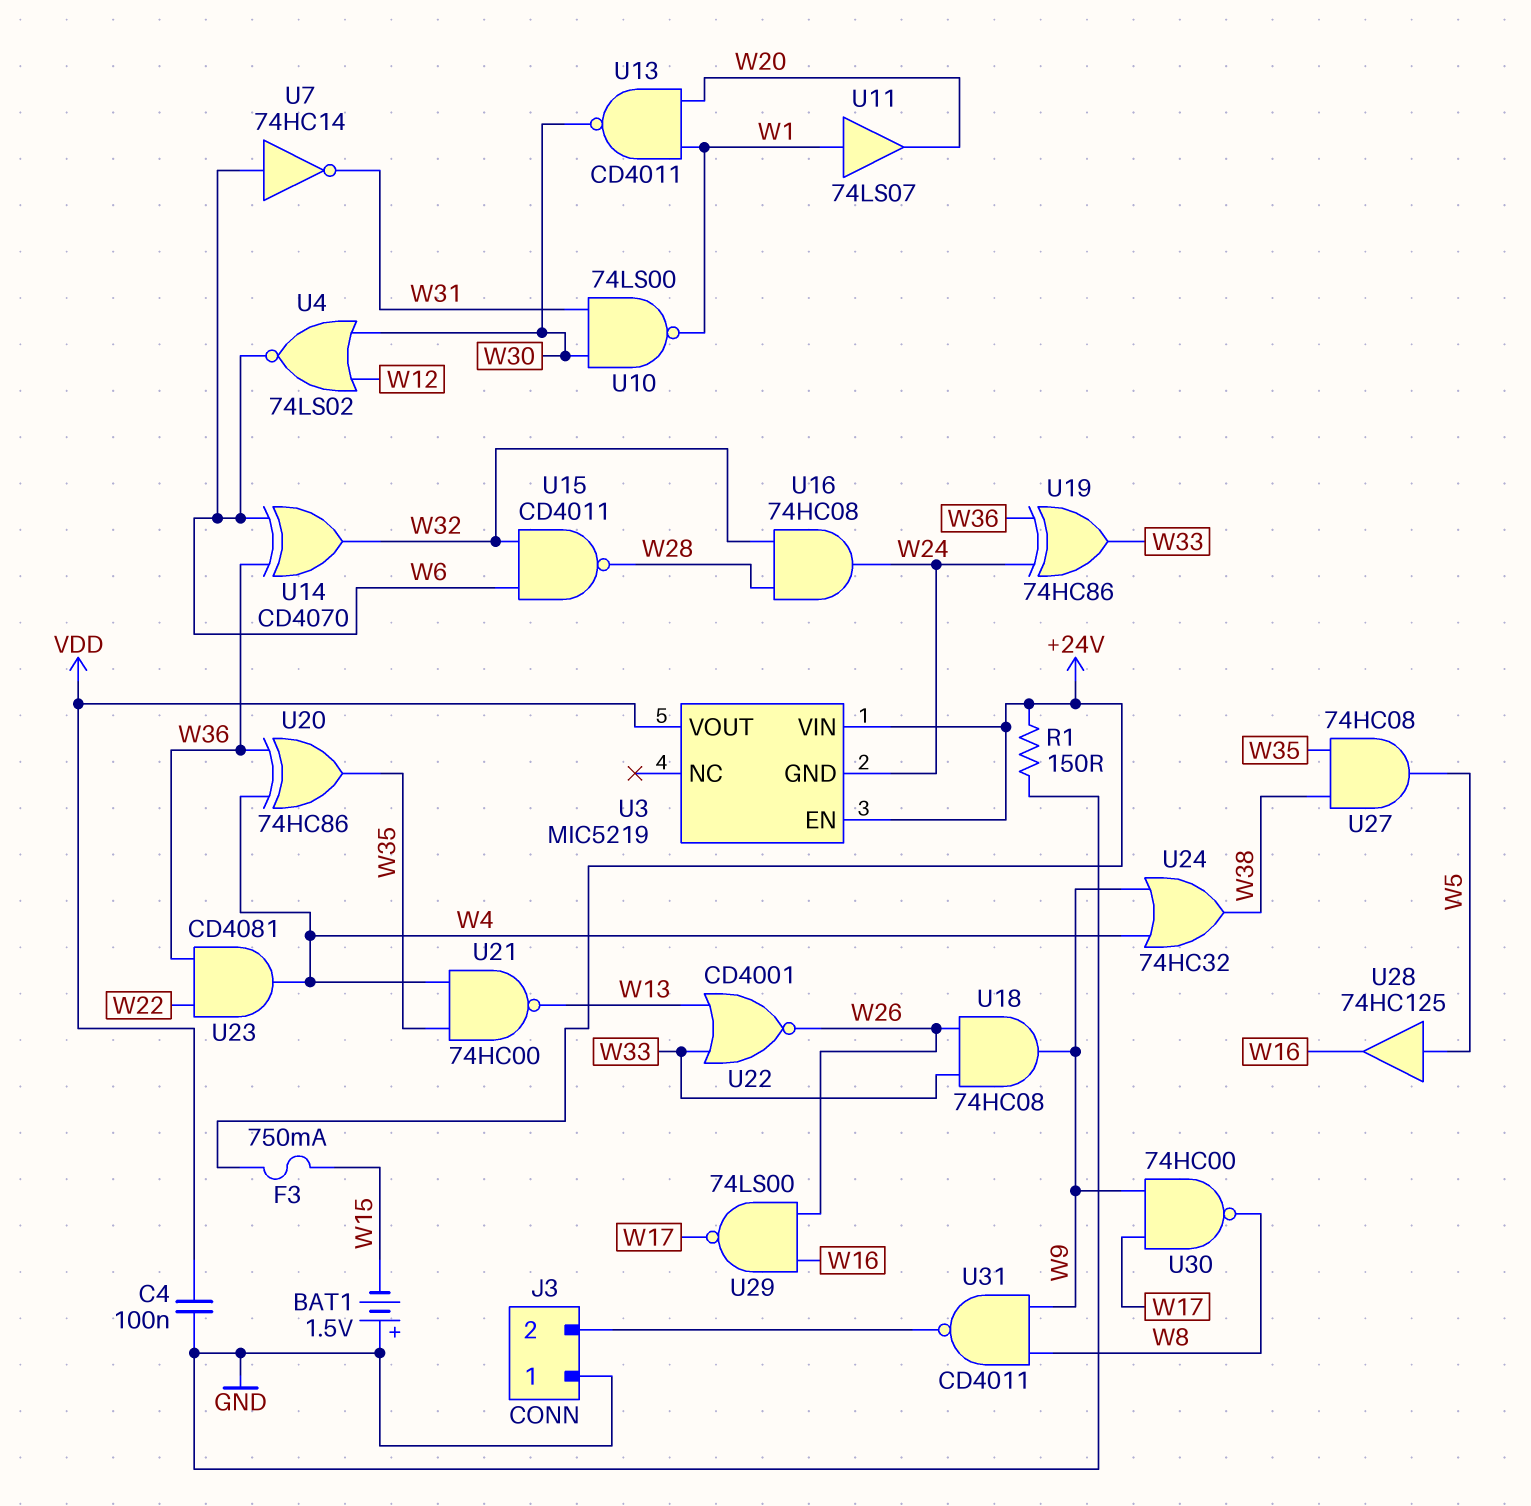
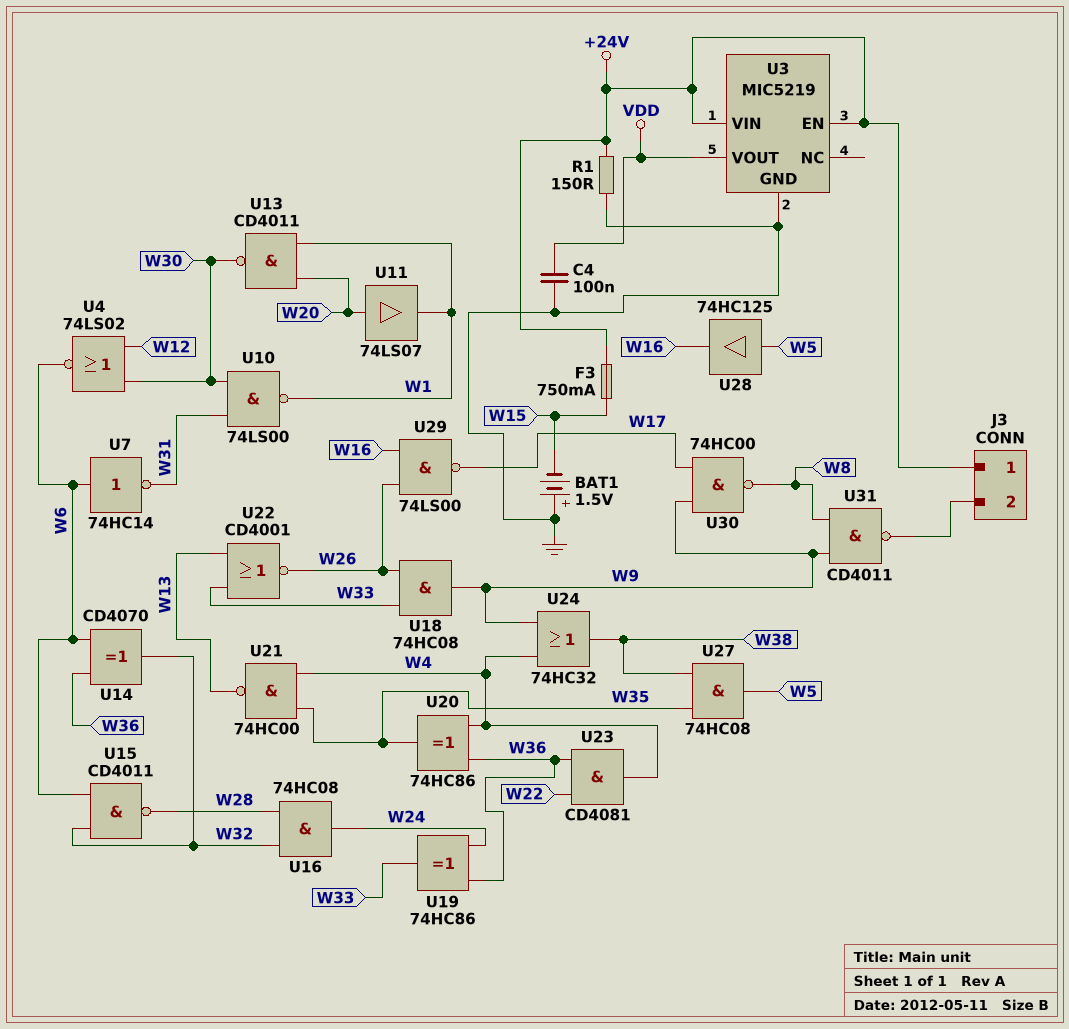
J3 pin 1: GND -> +24V
U3 pin GND: W24 -> GND
U11: buffer 74LS07 (in W1, out W20) -> buffer 74LS07 (in W20, out W1)

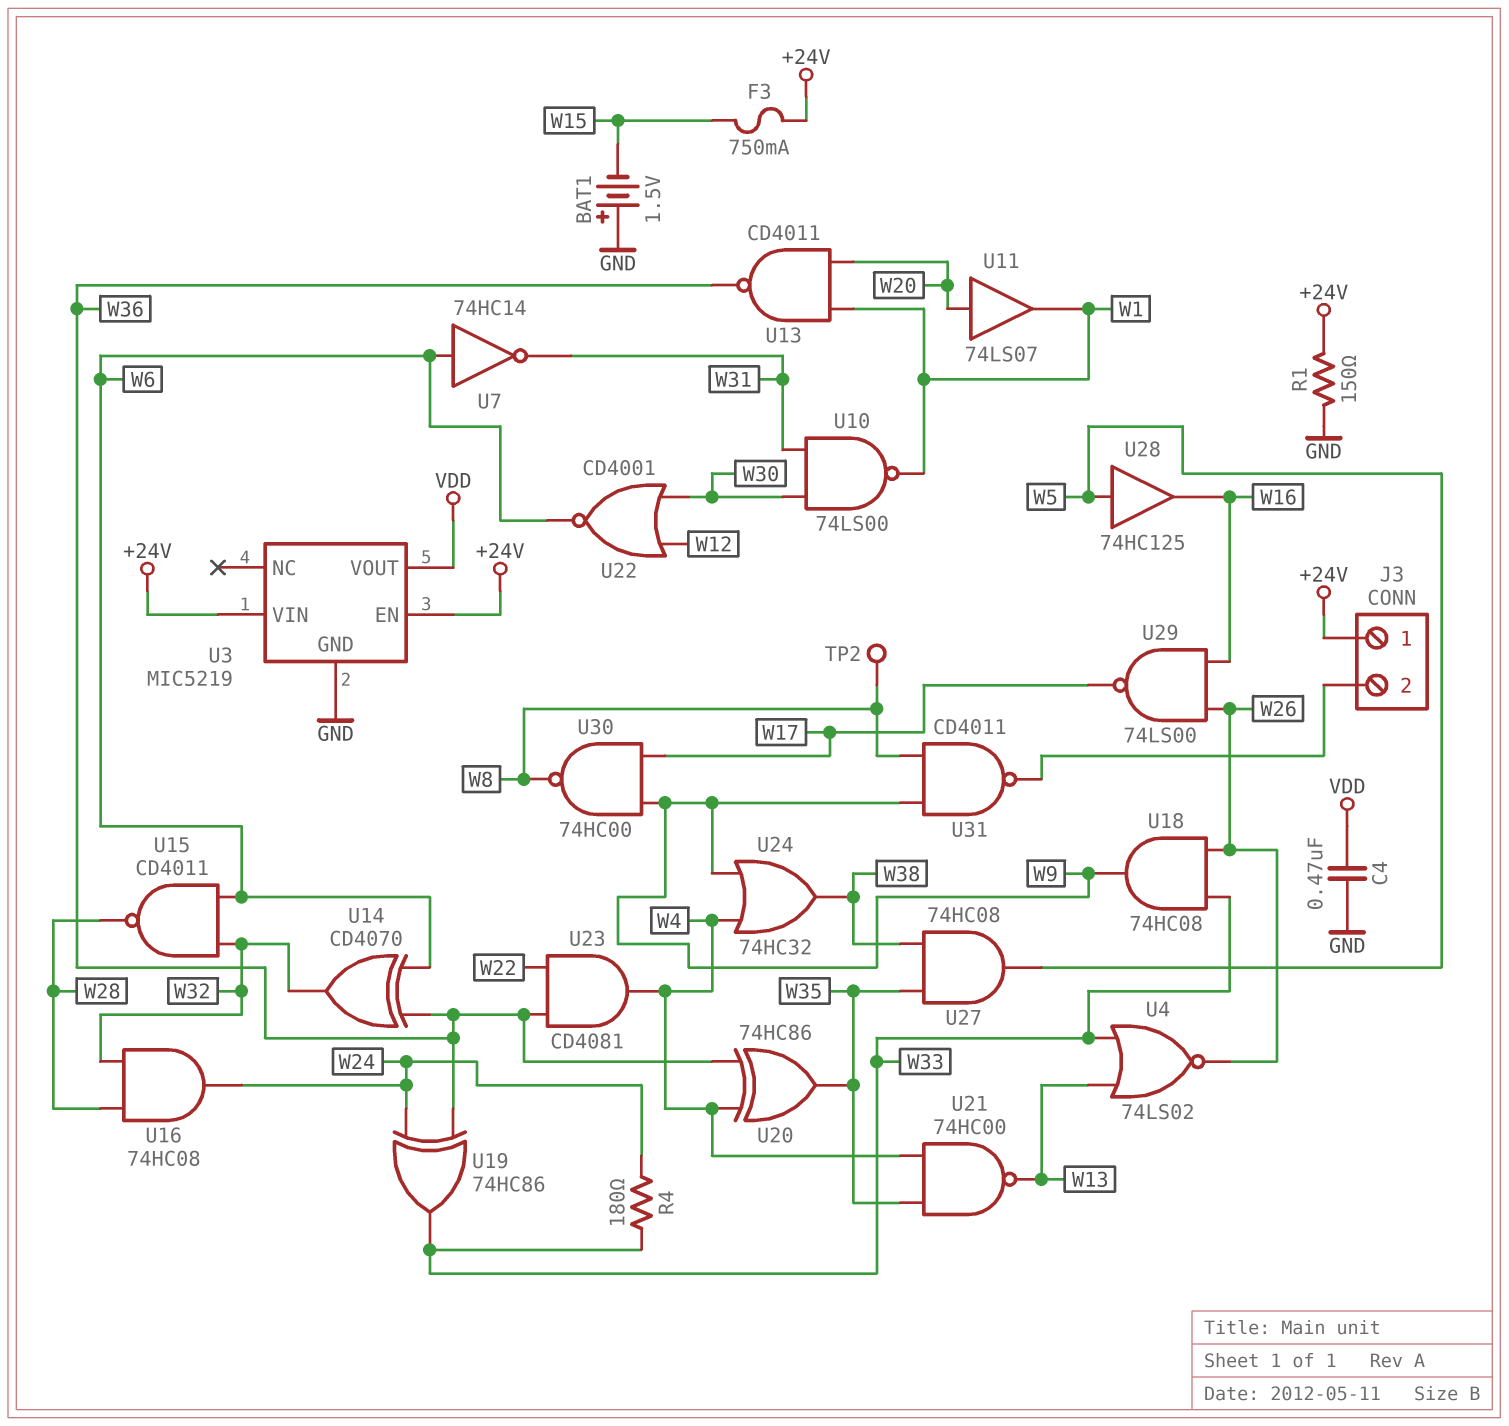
C4: 100nF (GND, VDD) -> 470nF (GND, VDD)
R4: none -> 180 (W24, W33)
TP2: none -> test point (W8)
U4: NOR 74LS02 (in W12, in W30, out W6) -> NOR 74LS02 (in W13, in W33, out W26)
U13: NAND CD4011 (in W1, in W20, out W30) -> NAND CD4011 (in W1, in W20, out W36)
U22: NOR CD4001 (in W13, in W33, out W26) -> NOR CD4001 (in W12, in W30, out W6)

